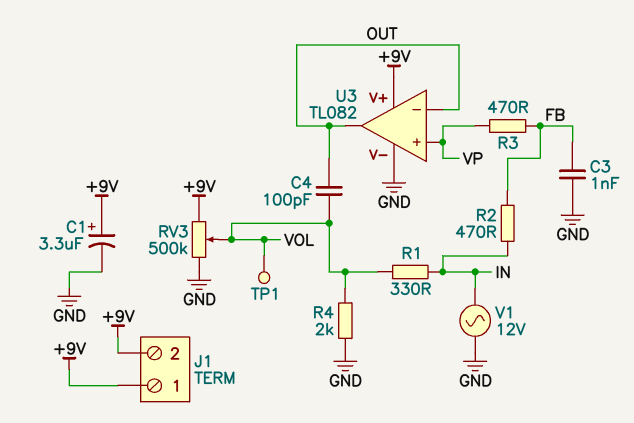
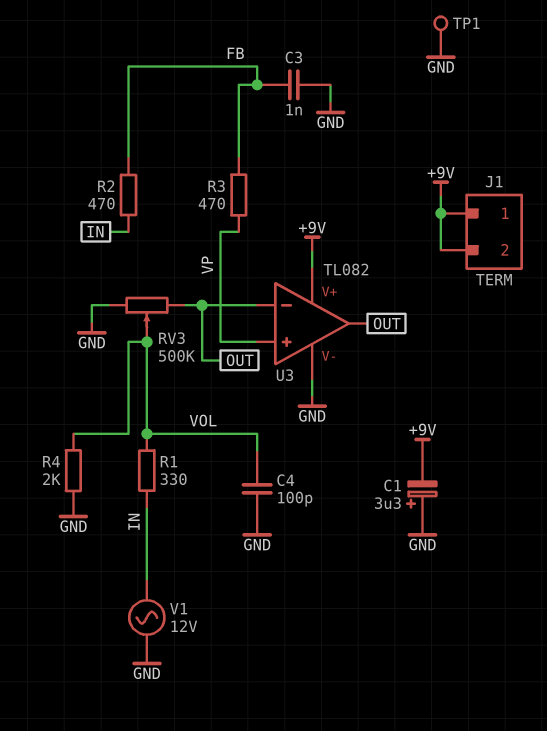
C1: 3.3uF (plus +9V, minus GND) -> 3.3uF (plus GND, minus +9V)
C4: 100pF (OUT, VOL) -> 100pF (GND, VOL)
RV3: 500k (+9V, GND, wiper VOL) -> 500k (GND, OUT, wiper VOL)
TP1: test point (VOL) -> test point (GND)

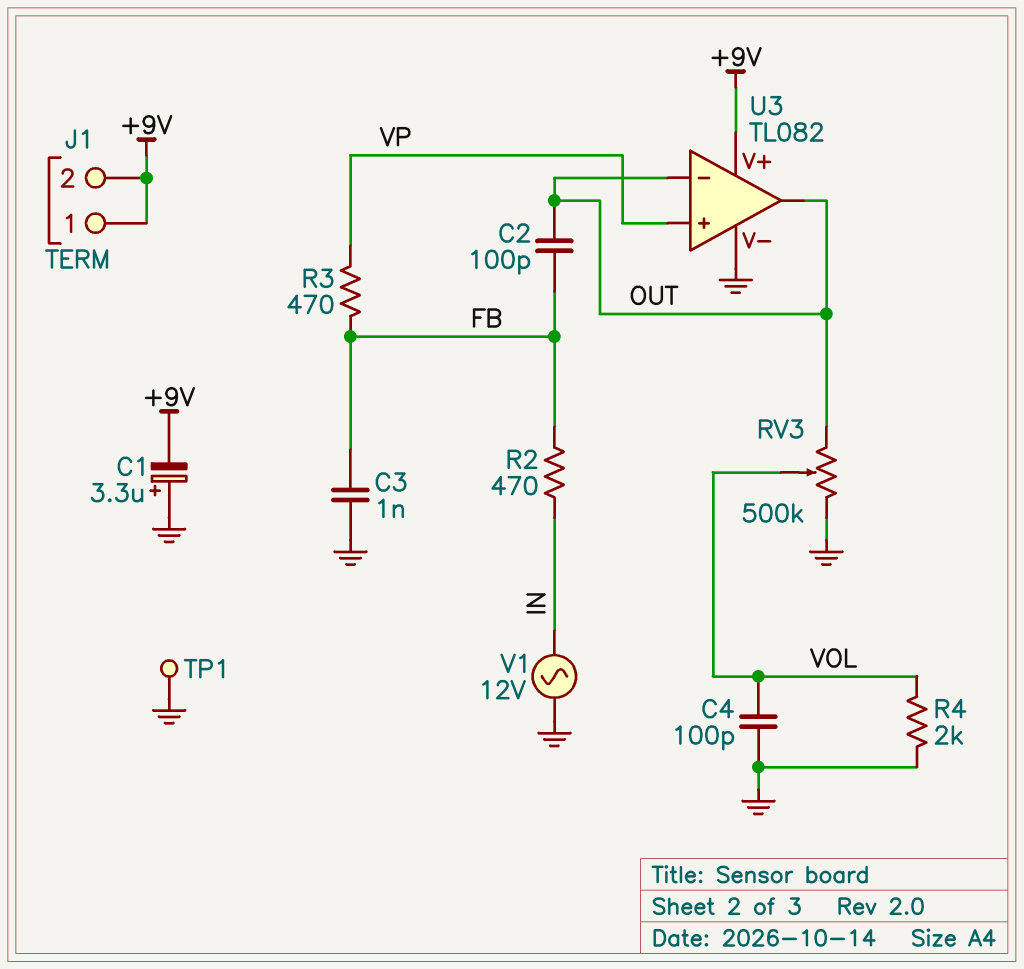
C2: none -> 100pF (FB, OUT)
R1: 330 (IN, VOL) -> none

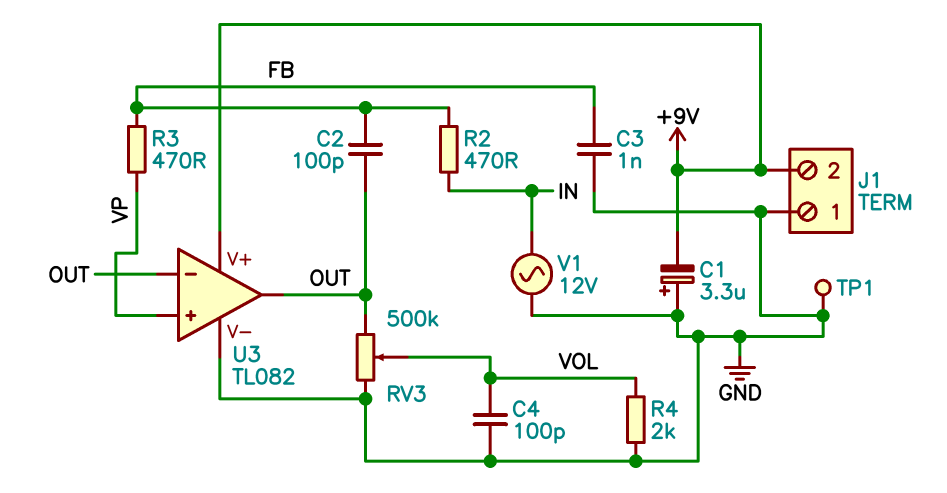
J1 pin 1: +9V -> GND

